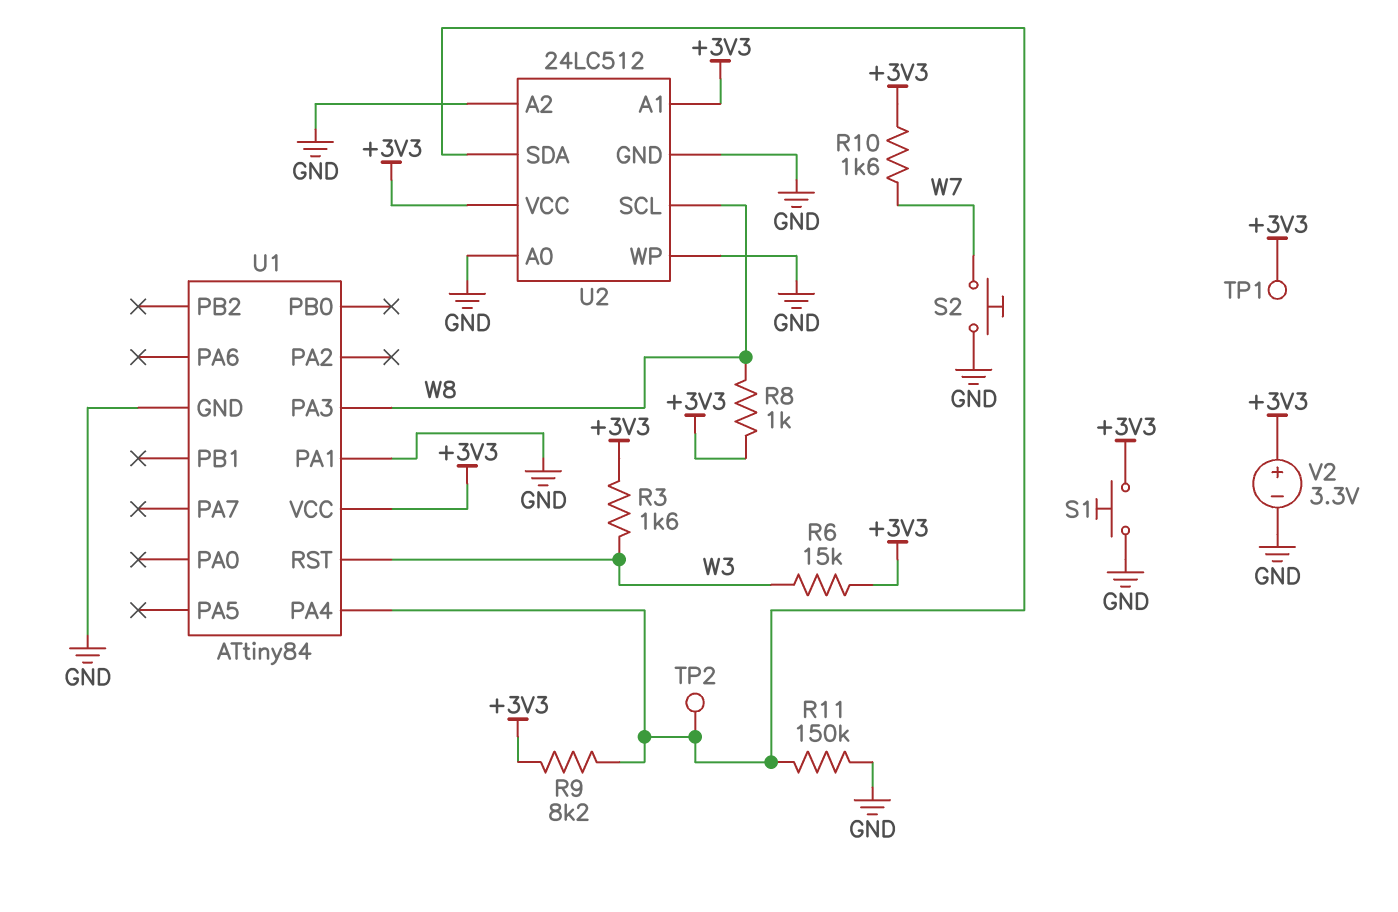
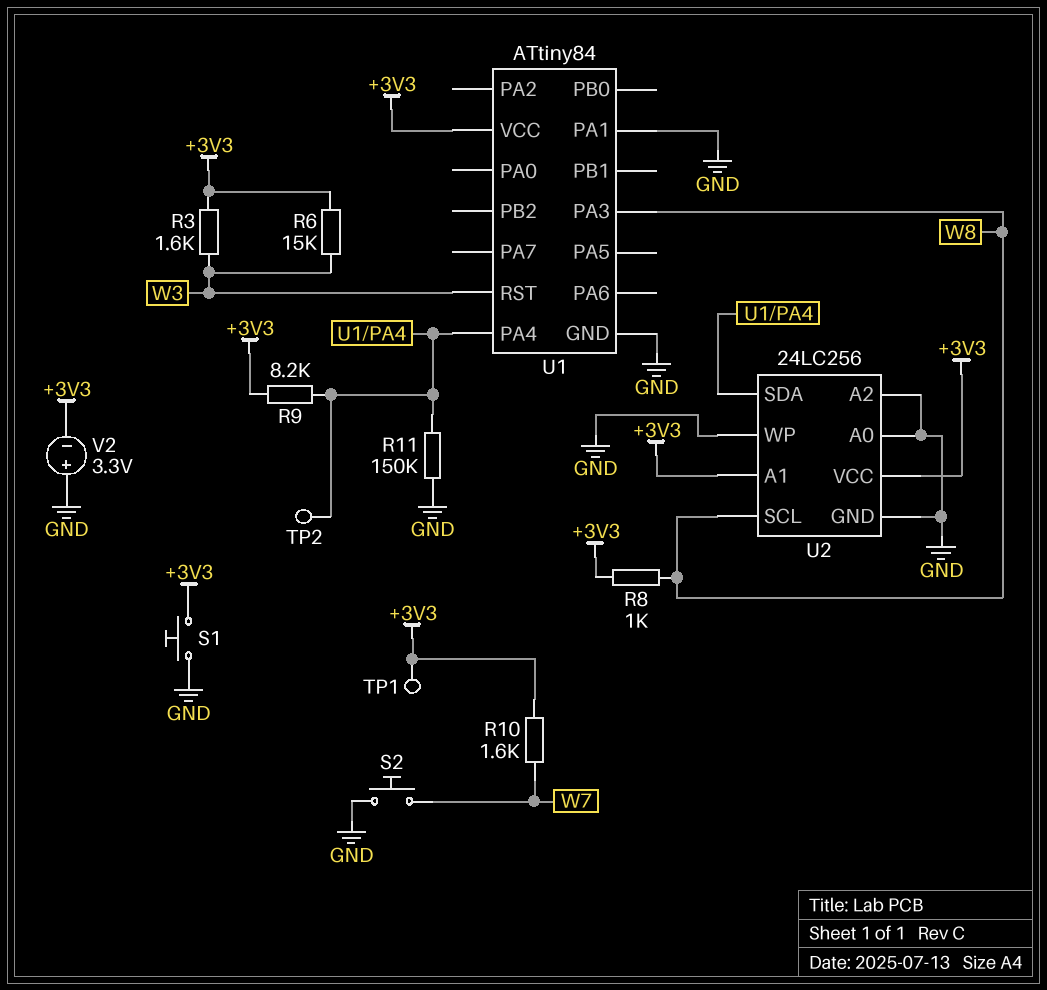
U2: 24LC512 -> 24LC256
V2: 3.3V (plus +3V3, minus GND) -> 3.3V (plus GND, minus +3V3)

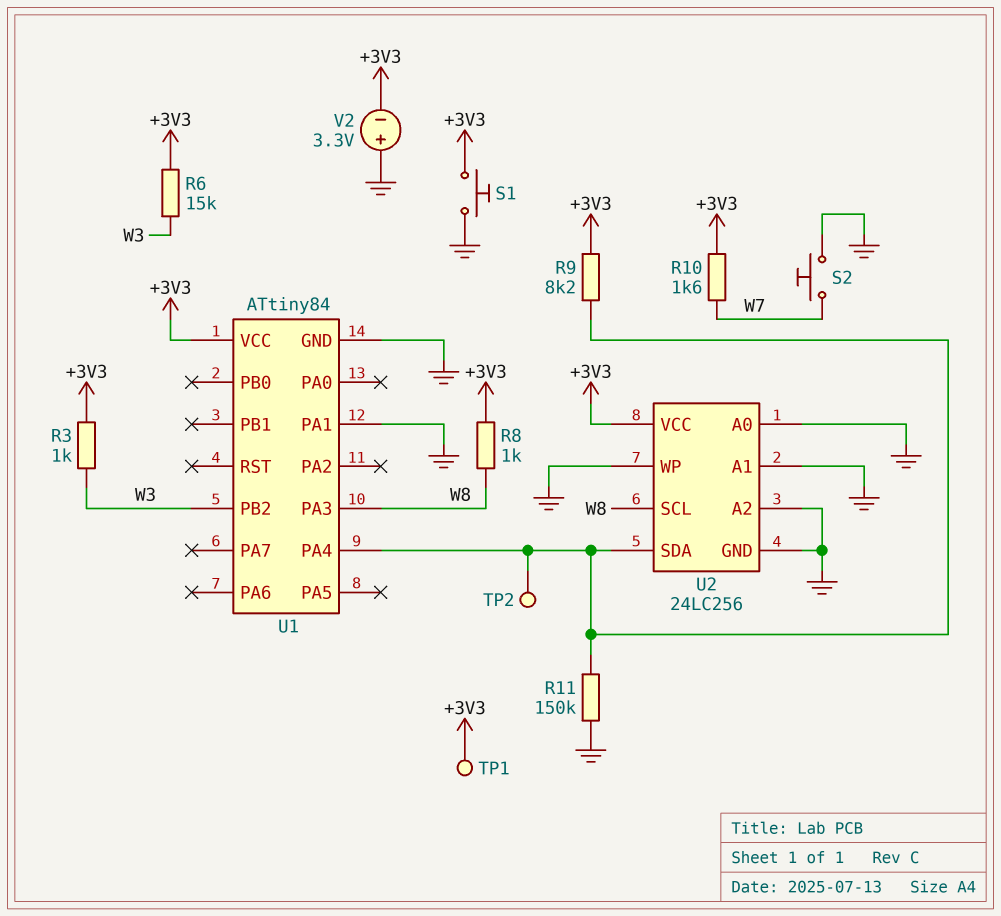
R3: 1.6k (+3V3, W3) -> 1k (+3V3, W3)
U1 pin PB2: none -> W3
U1 pin RST: W3 -> none
U2 pin A1: +3V3 -> GND

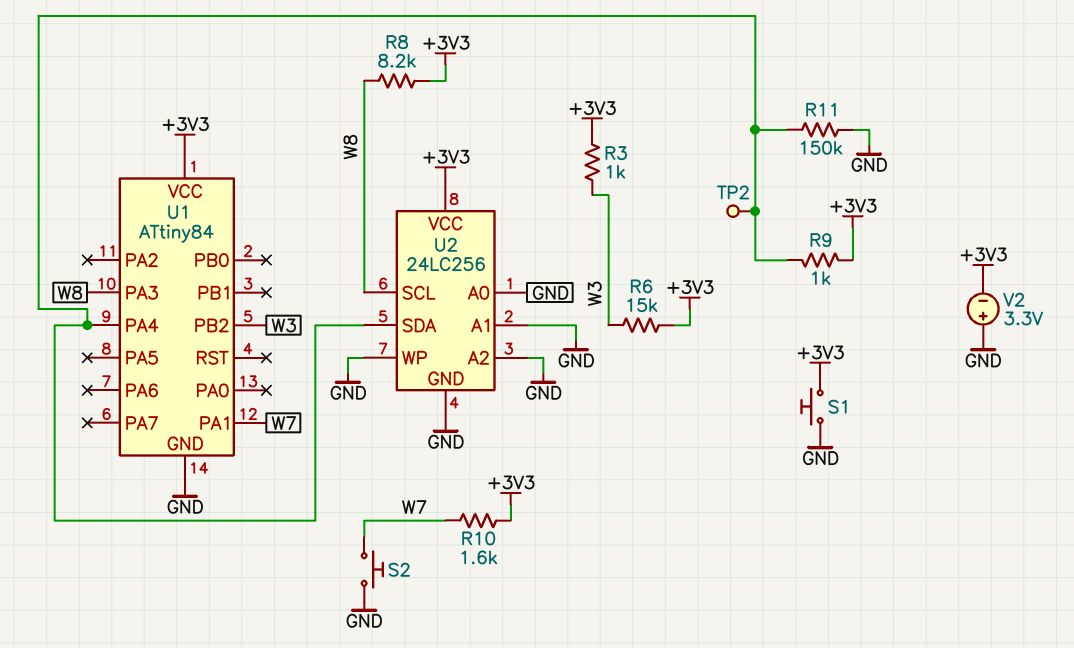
R8: 1k (+3V3, W8) -> 8.2k (+3V3, W8)
R9: 8.2k (+3V3, U1/PA4) -> 1k (+3V3, U1/PA4)
TP1: test point (+3V3) -> none
U1 pin PA1: GND -> W7

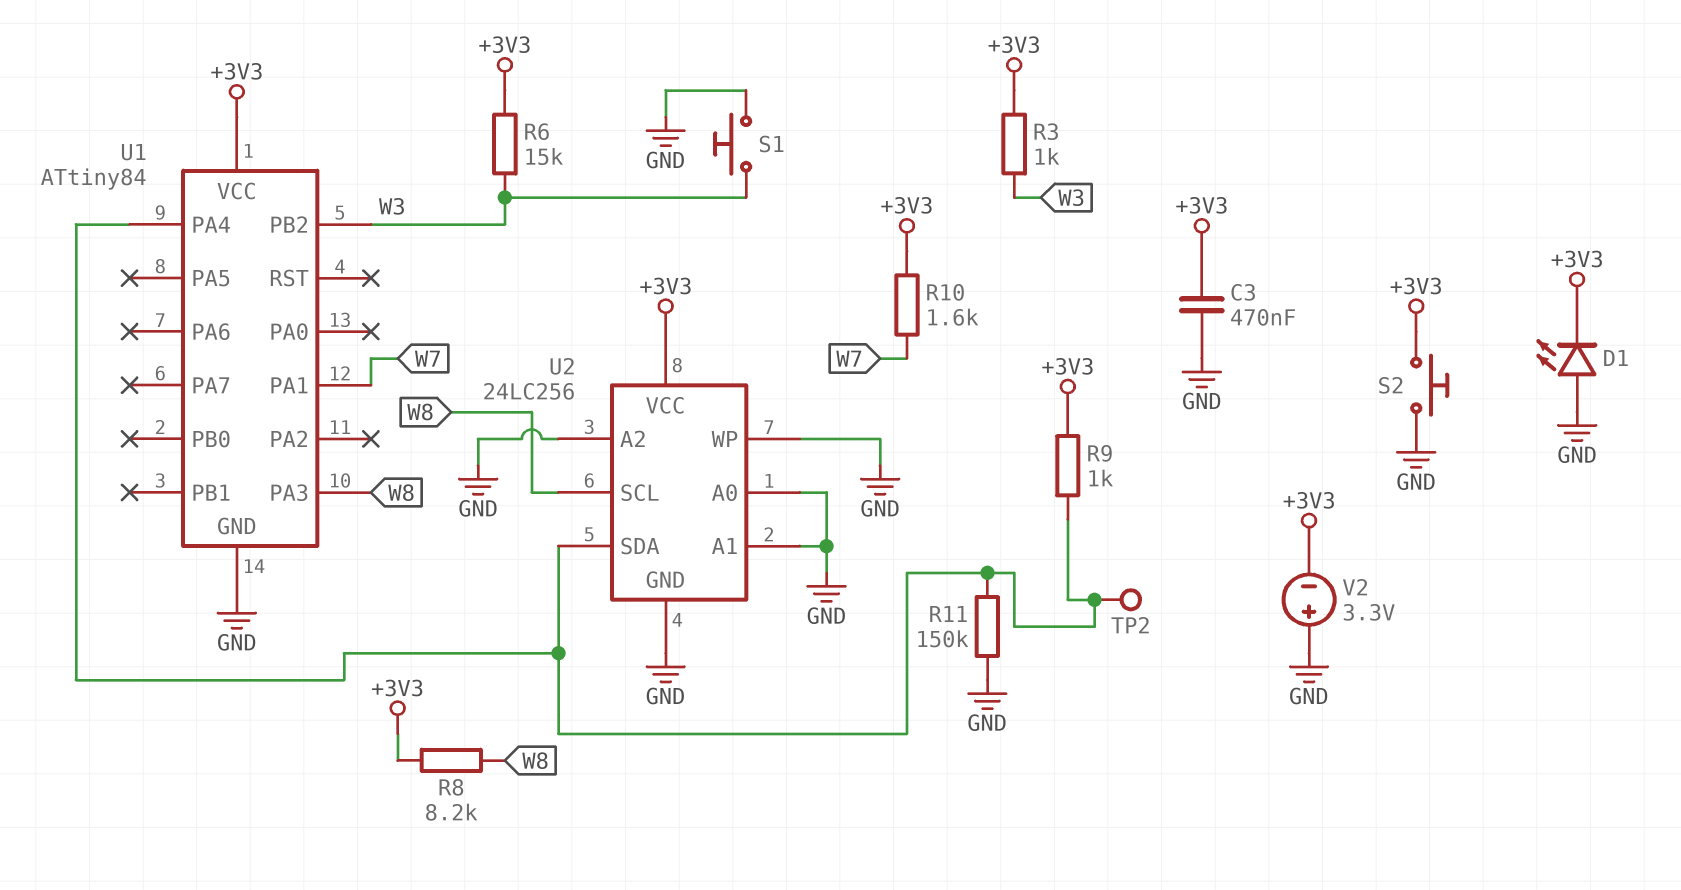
C3: none -> 470nF (+3V3, GND)
D1: none -> LED (A GND, K +3V3)
S1: button (+3V3, GND) -> button (GND, W3)
S2: button (GND, W7) -> button (+3V3, GND)

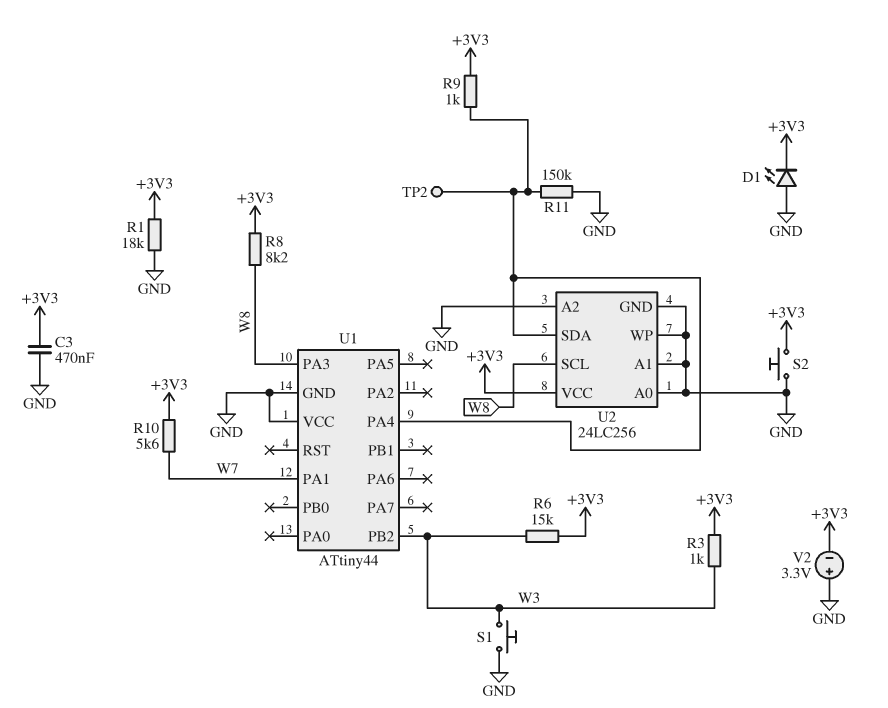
R1: none -> 18k (+3V3, GND)
R10: 1.6k (+3V3, W7) -> 5.6k (+3V3, W7)
U1: ATtiny84 -> ATtiny44
U1 pin VCC: +3V3 -> GND

